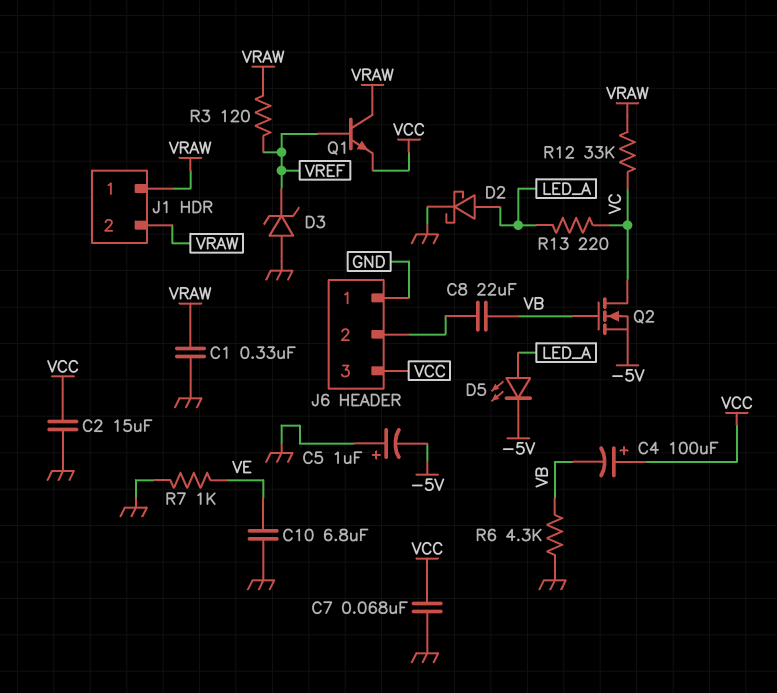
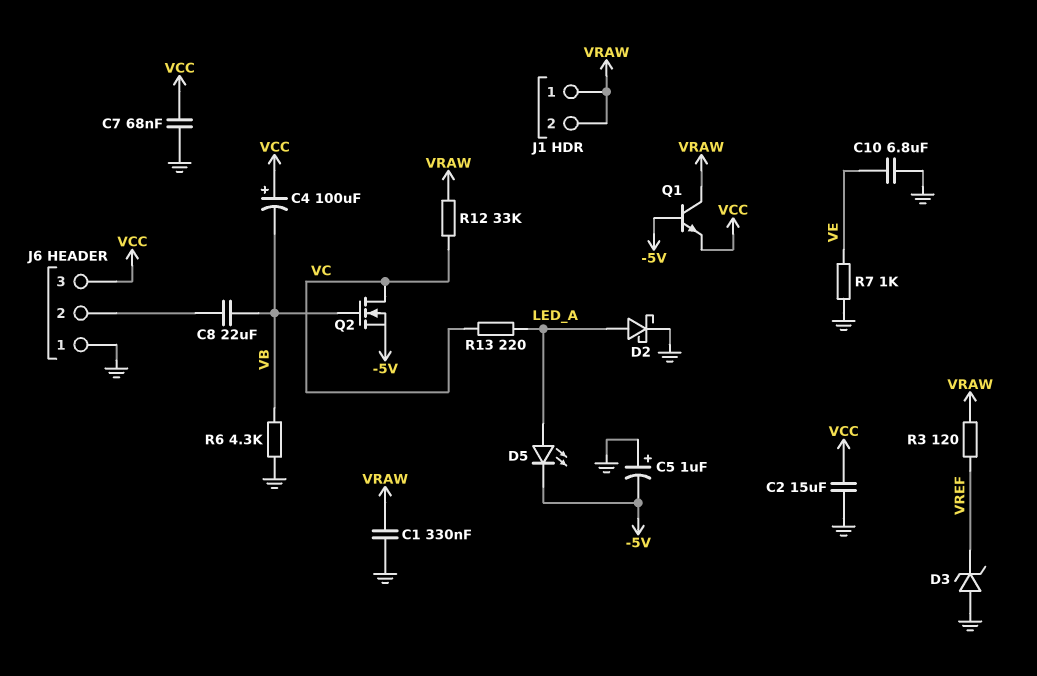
Q1: NPN (B VREF, C VRAW, E VCC) -> NPN (B -5V, C VRAW, E VCC)

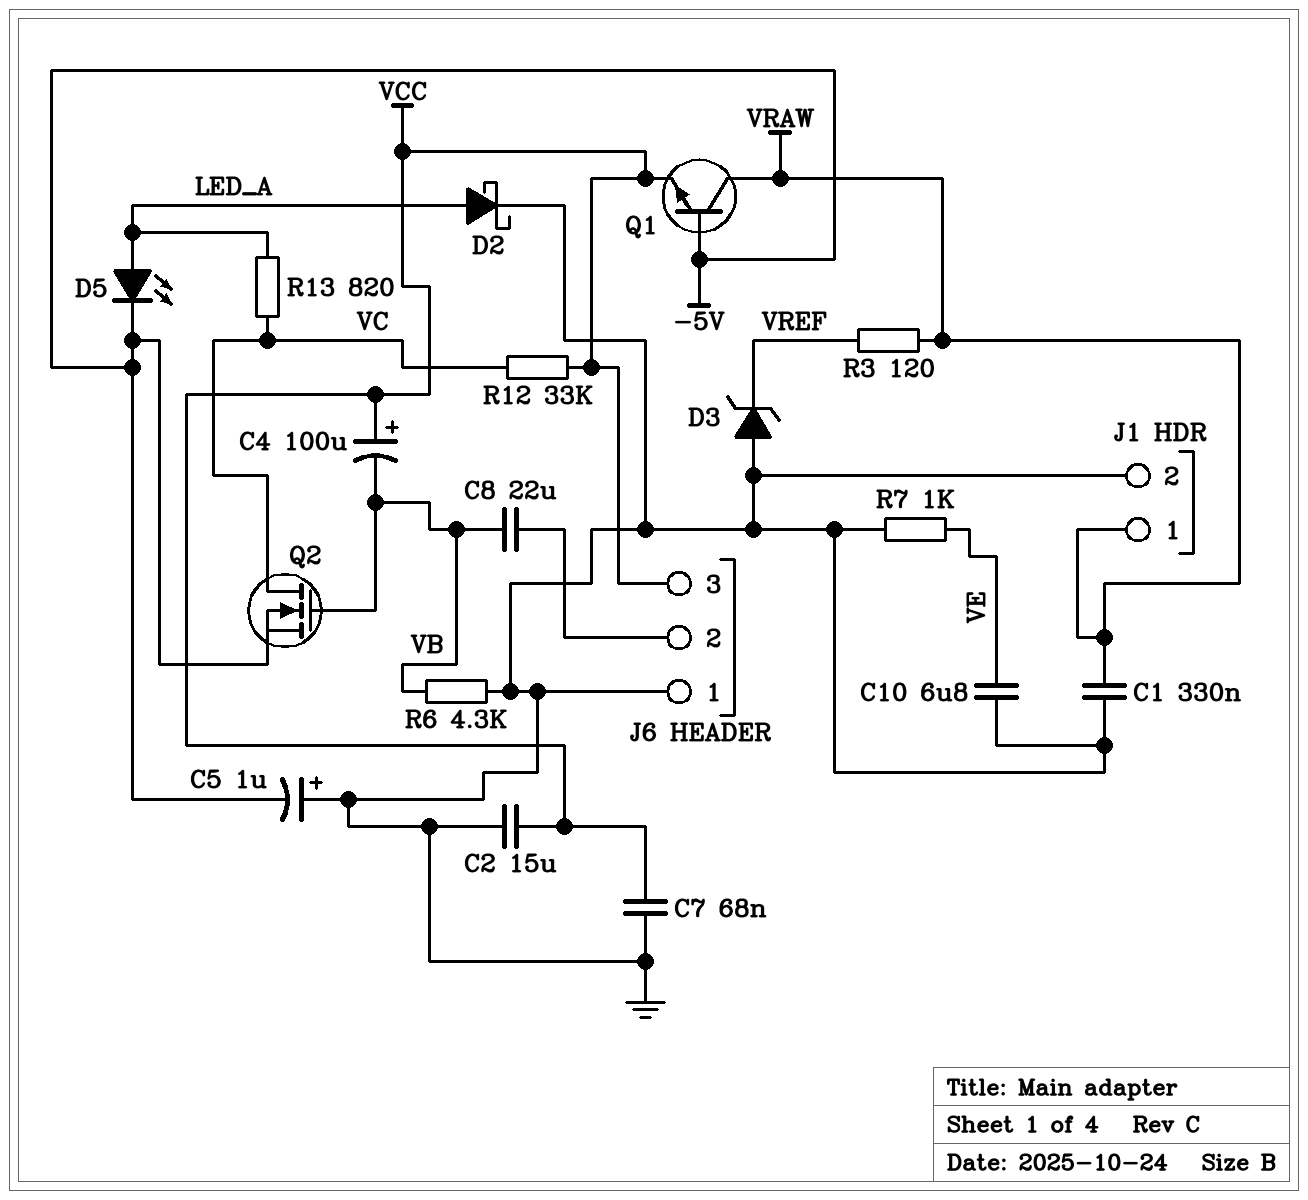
J1 pin 2: VRAW -> GND
R12: 33k (VC, VRAW) -> 33k (VC, VCC)
R13: 220 (LED_A, VC) -> 820 (LED_A, VC)

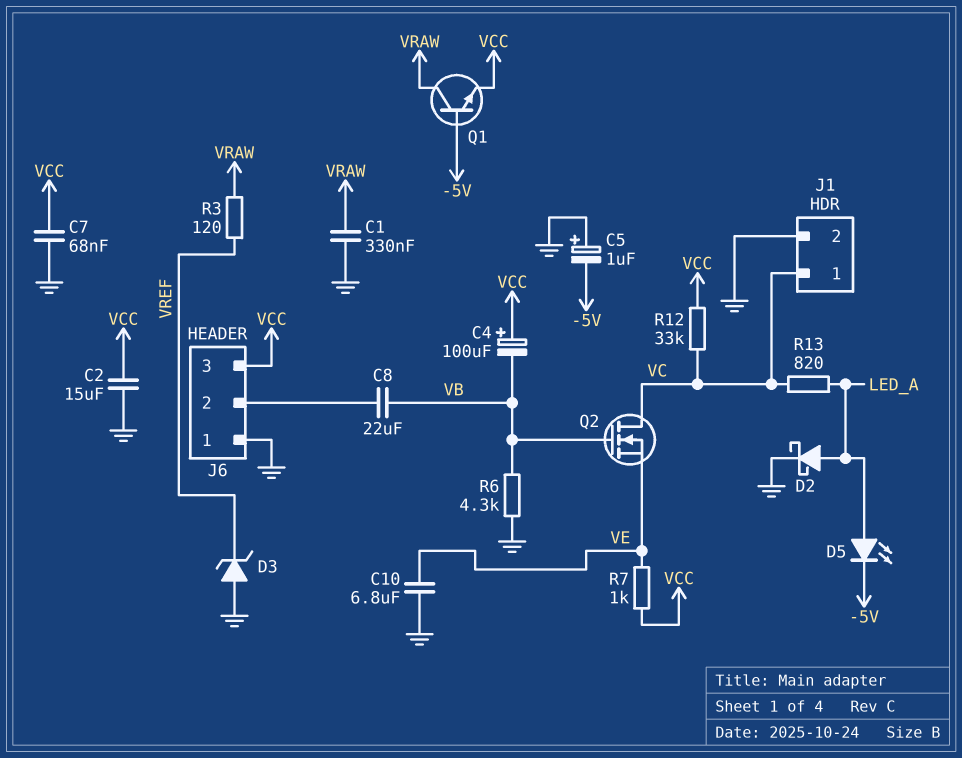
J1 pin 1: VRAW -> VC
Q2: NMOS (G VB, D VC, S -5V) -> NMOS (G VB, D VC, S VE)
R7: 1k (GND, VE) -> 1k (VCC, VE)

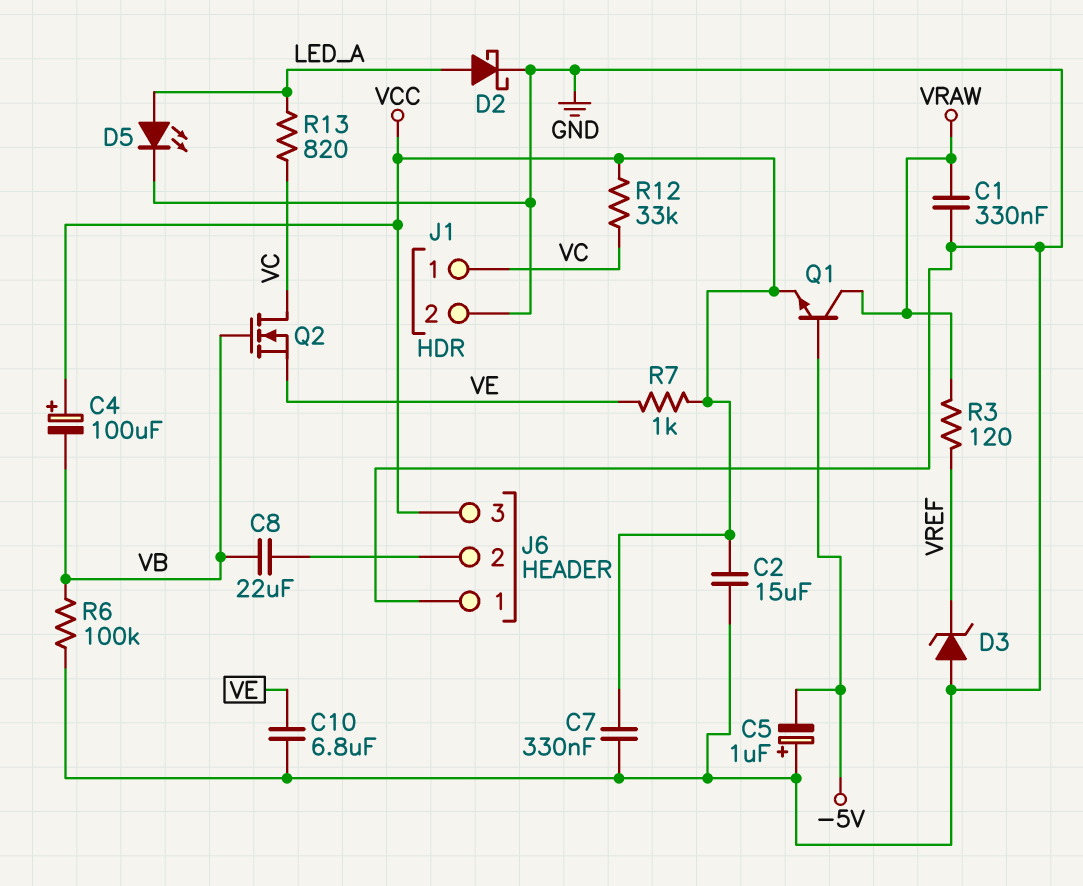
C7: 68nF (GND, VCC) -> 330nF (GND, VCC)
D5: LED (A LED_A, K -5V) -> LED (A LED_A, K GND)
R6: 4.3k (GND, VB) -> 100k (GND, VB)

